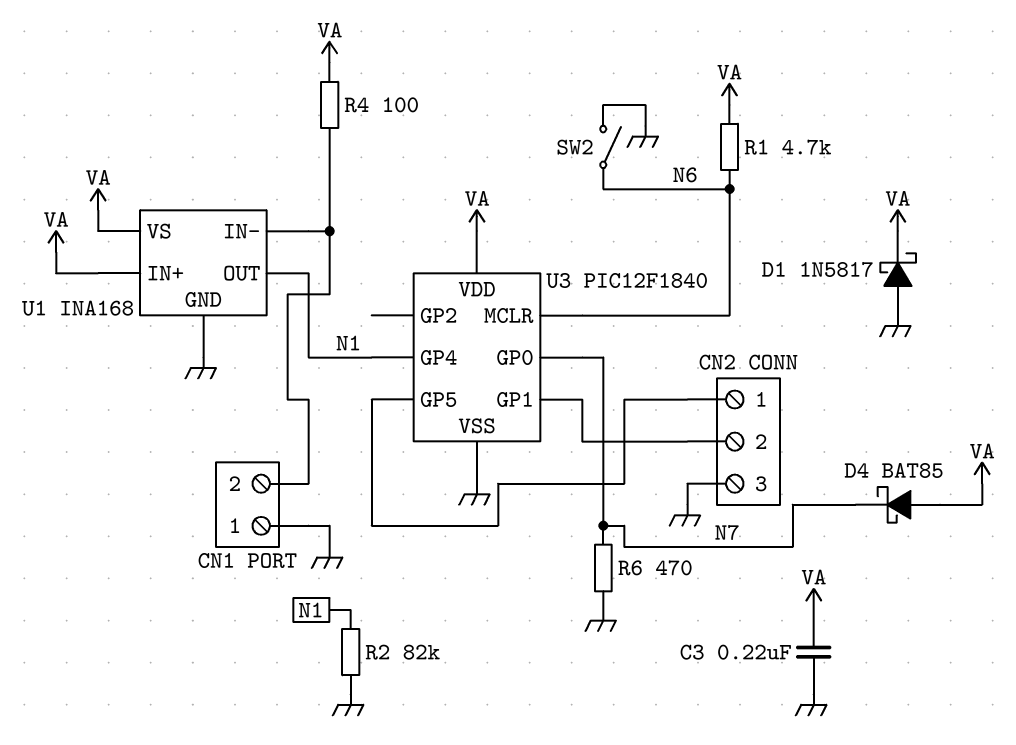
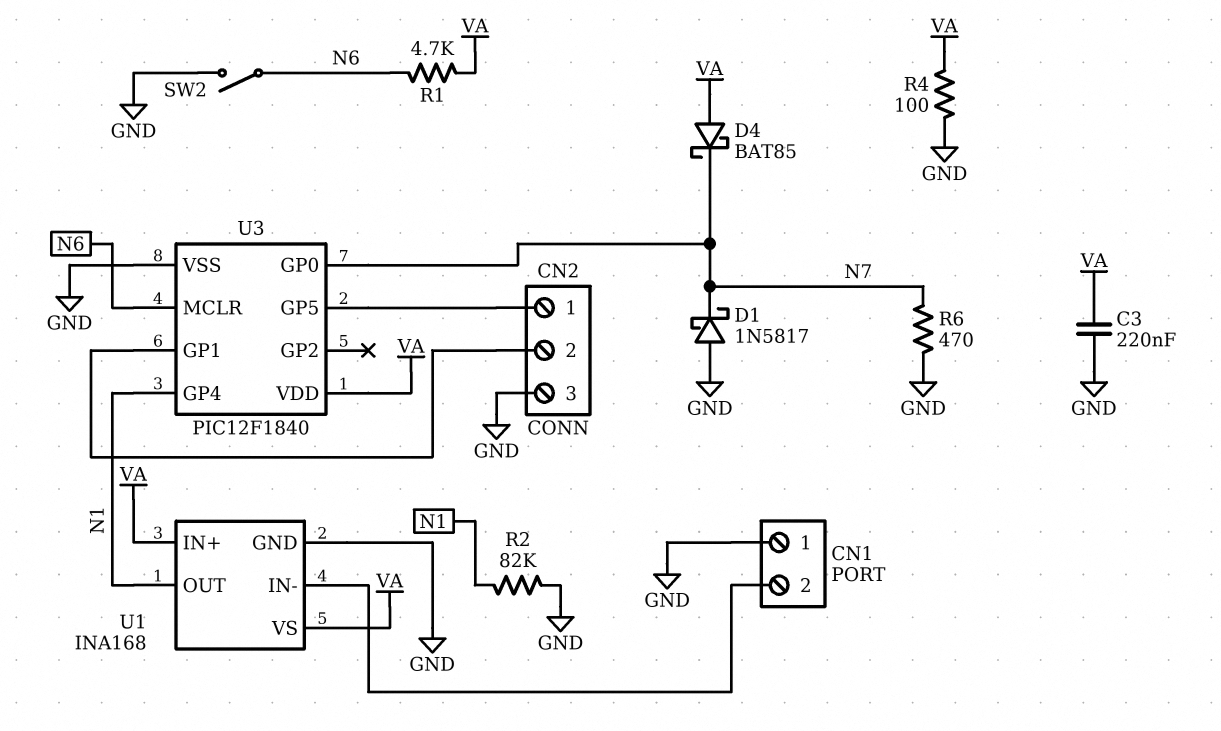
D1: schottky 1N5817 (A GND, K VA) -> schottky 1N5817 (A GND, K N7)
R4: 100 (CN1/2, VA) -> 100 (GND, VA)

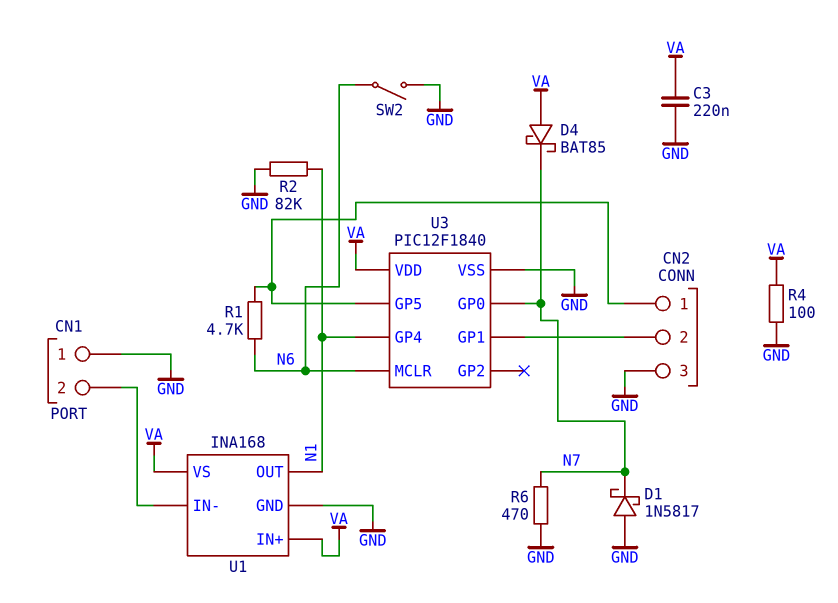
R1: 4.7k (N6, VA) -> 4.7k (CN2/1, N6)

